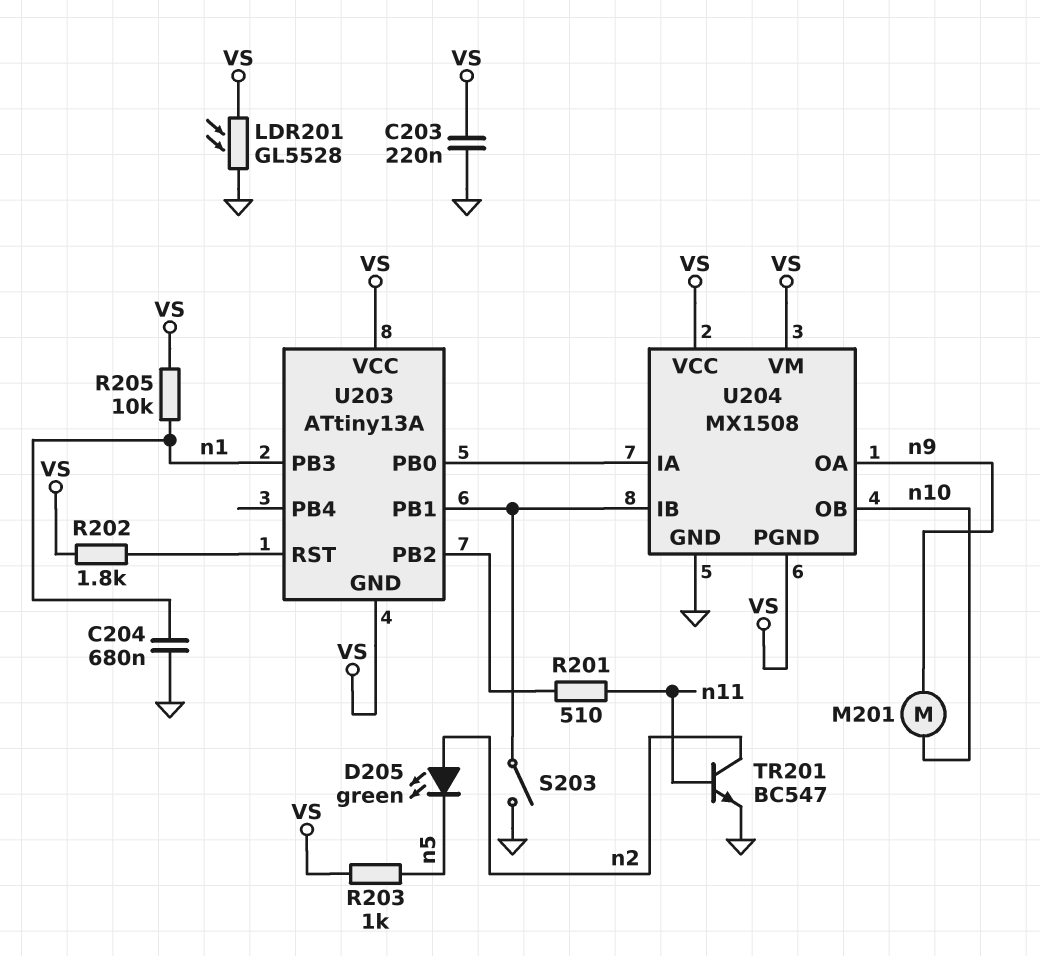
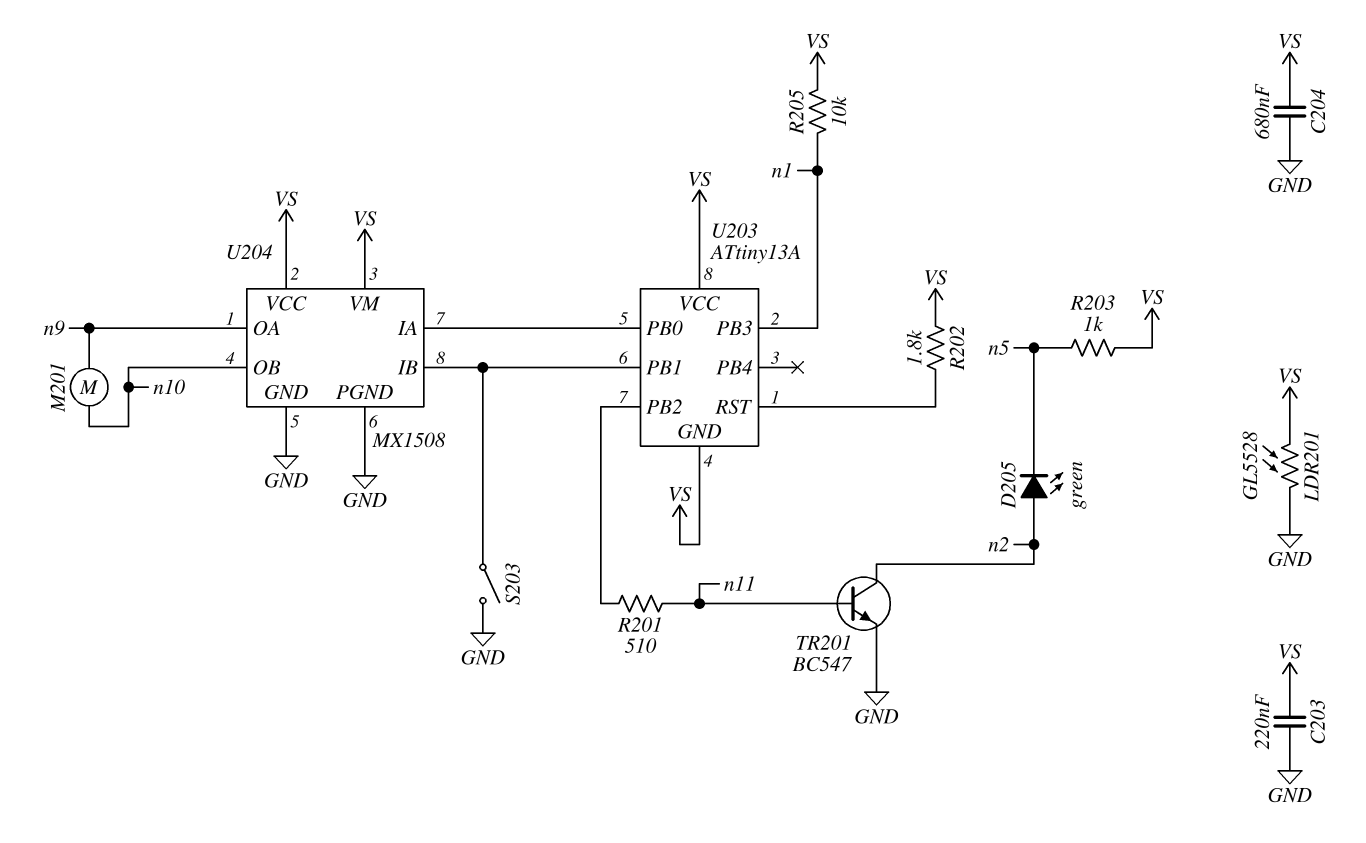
C204: 680nF (GND, n1) -> 680nF (GND, VS)
U204 pin PGND: VS -> GND

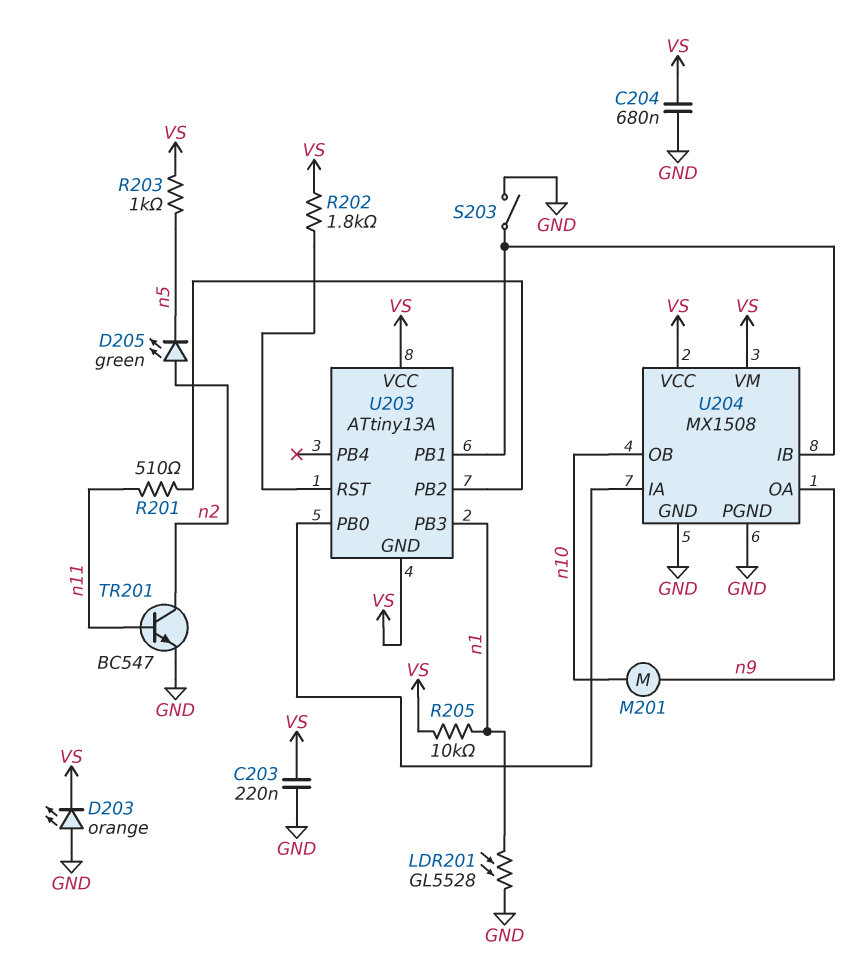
D203: none -> LED orange (A GND, K VS)
LDR201: GL5528 (GND, VS) -> GL5528 (GND, n1)

